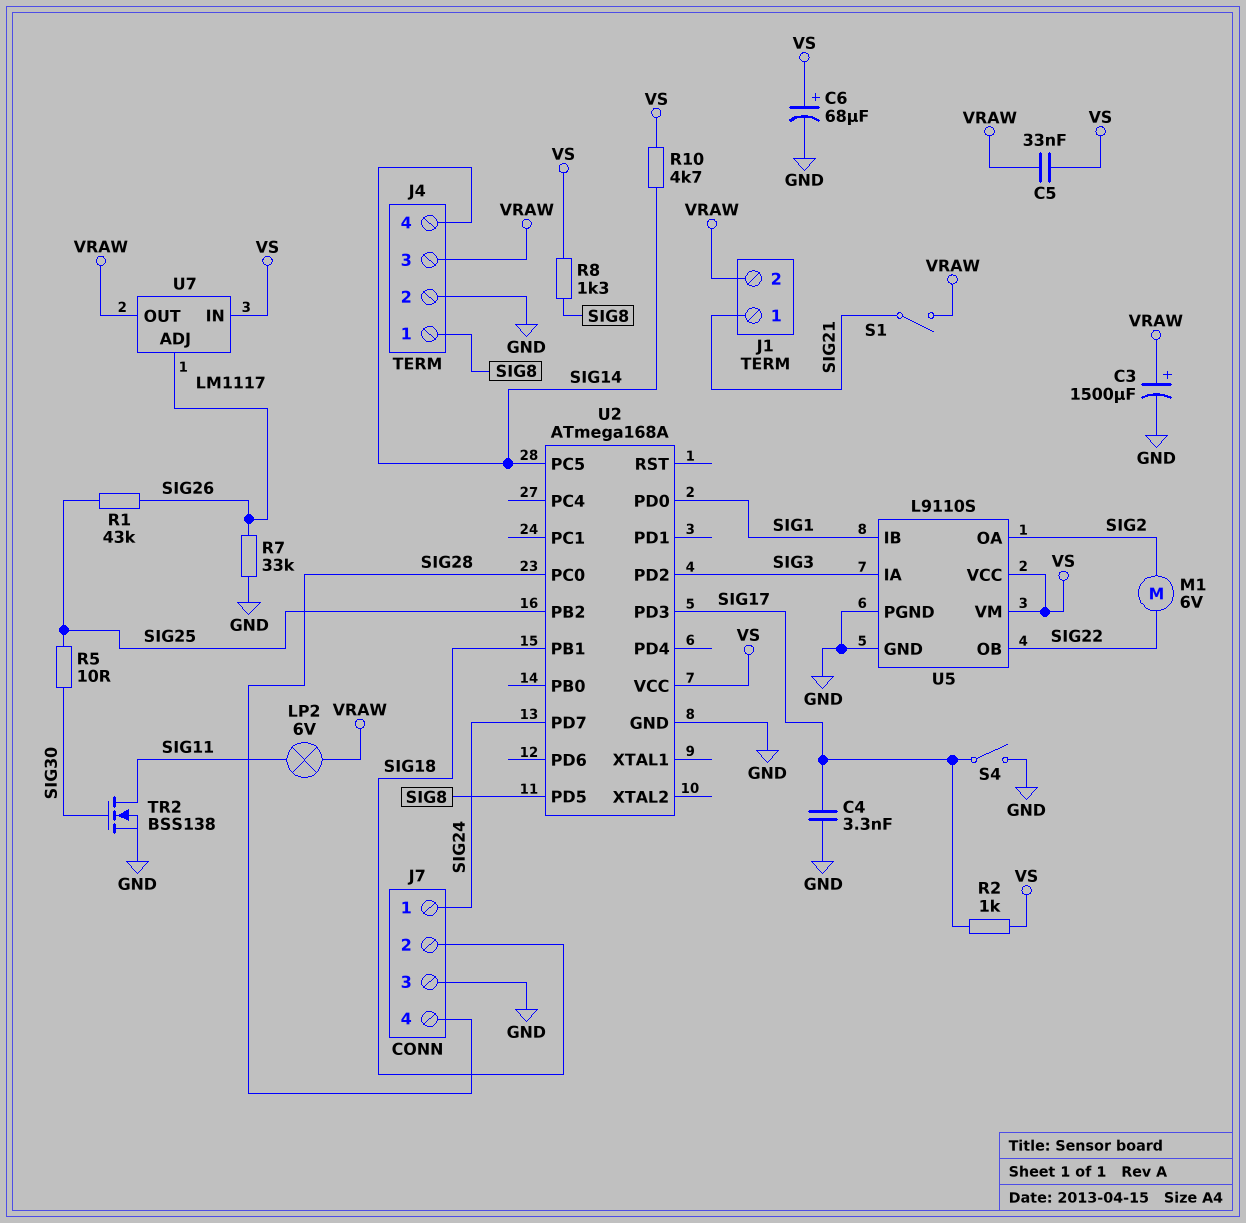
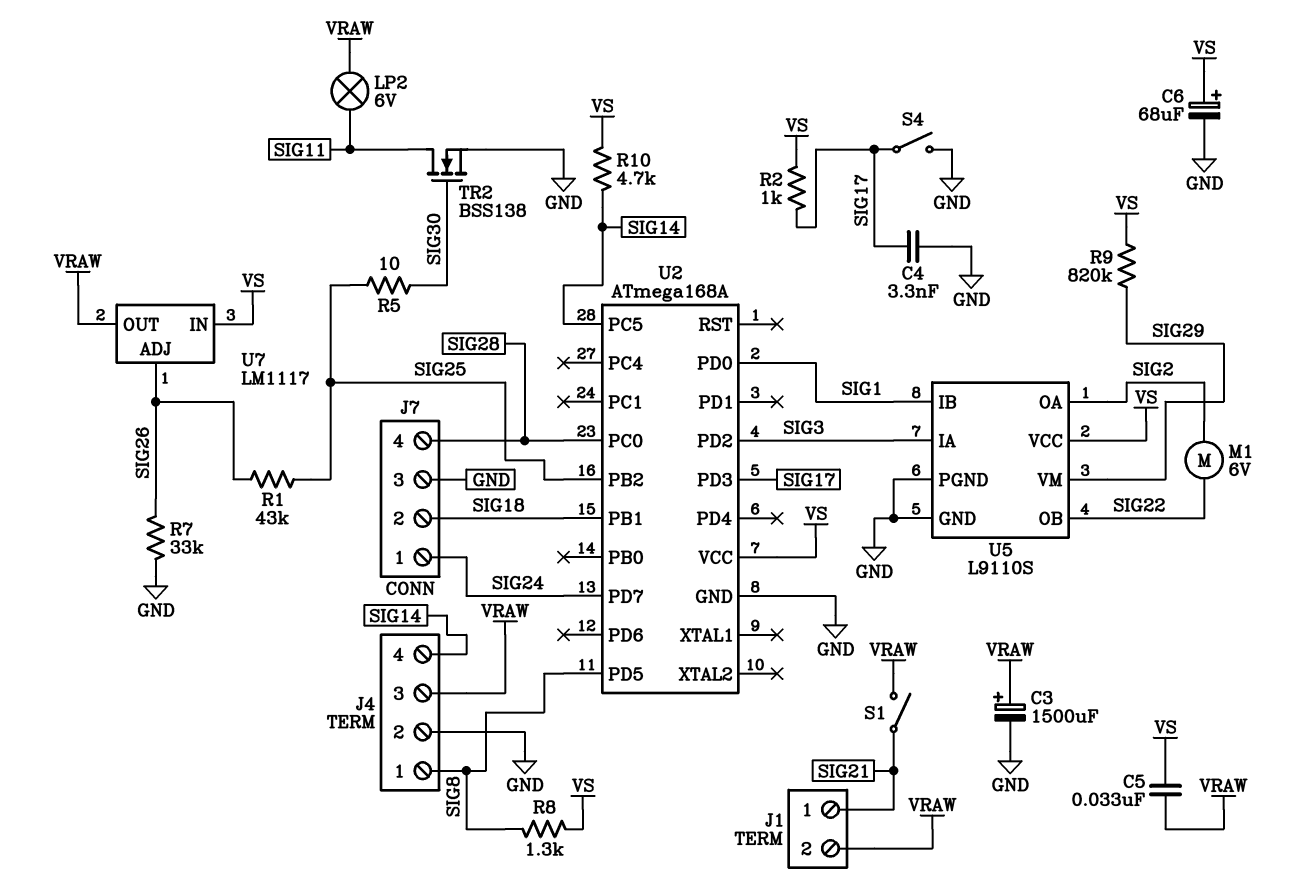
R9: none -> 820k (SIG29, VS)
U5 pin VM: VS -> SIG29

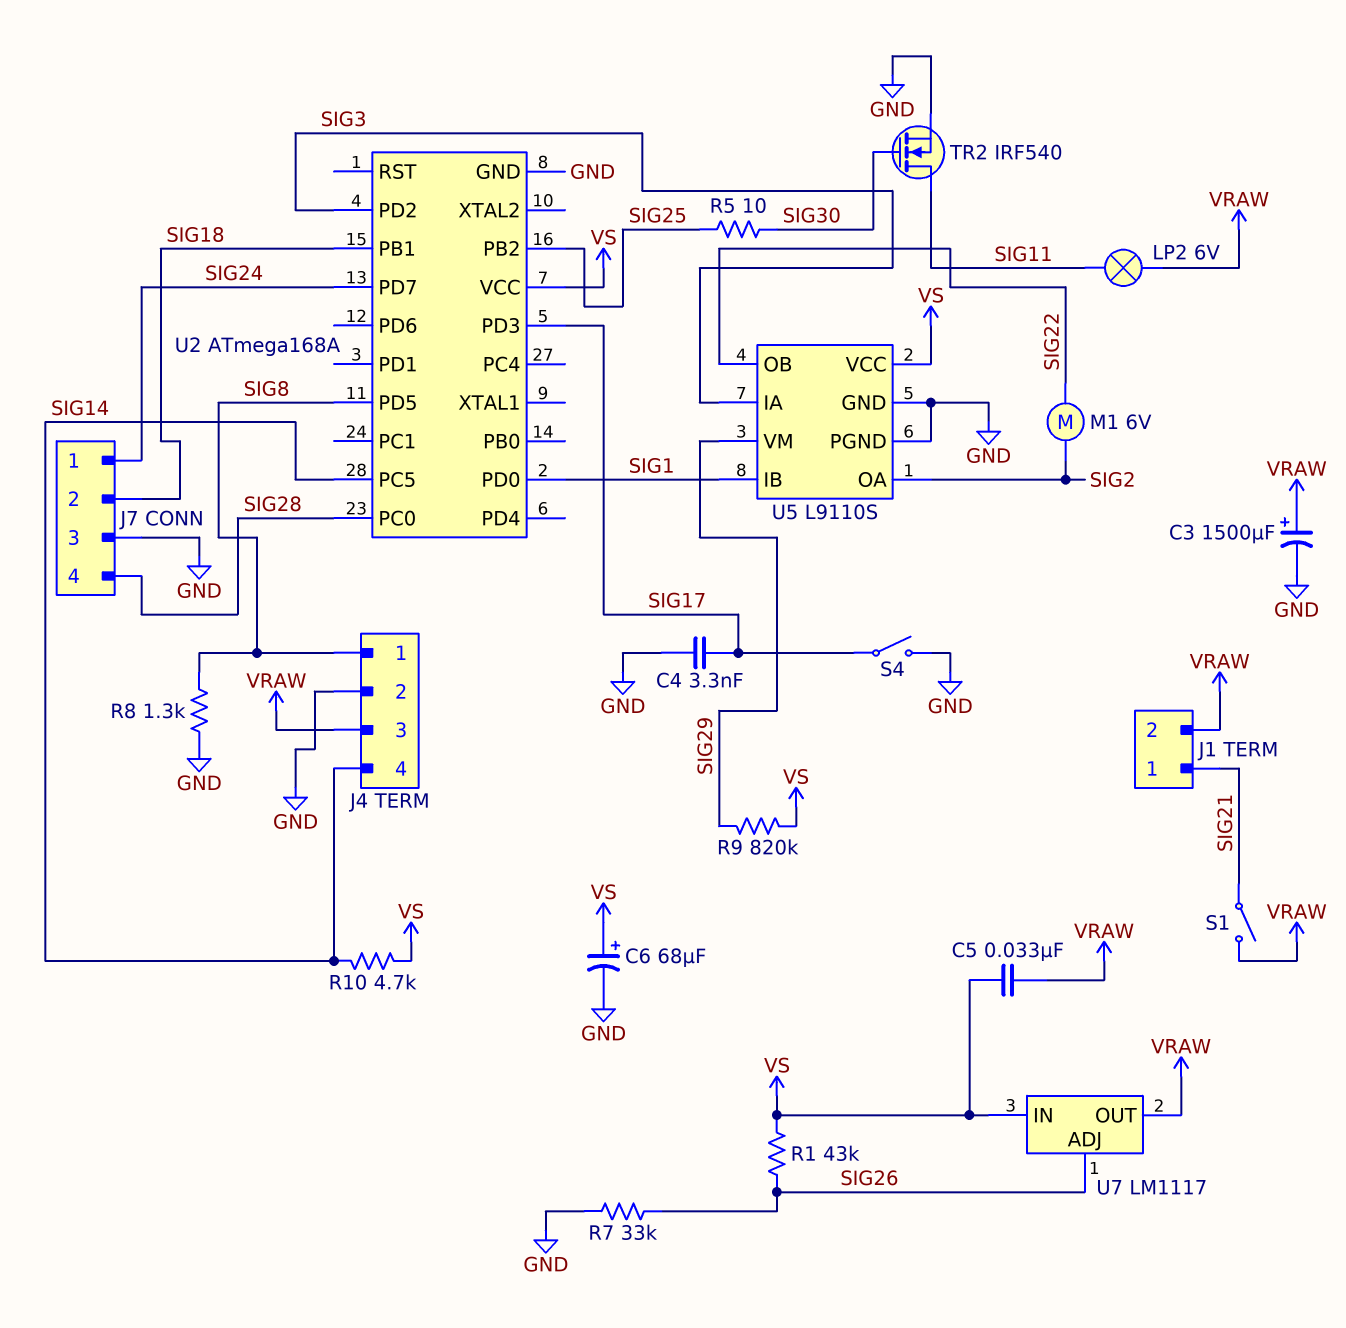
R1: 43k (SIG25, SIG26) -> 43k (SIG26, VS)
R2: 1k (SIG17, VS) -> none
R8: 1.3k (SIG8, VS) -> 1.3k (GND, SIG8)
TR2: NMOS BSS138 (G SIG30, D SIG11, S GND) -> NMOS IRF540 (G SIG30, D SIG11, S GND)

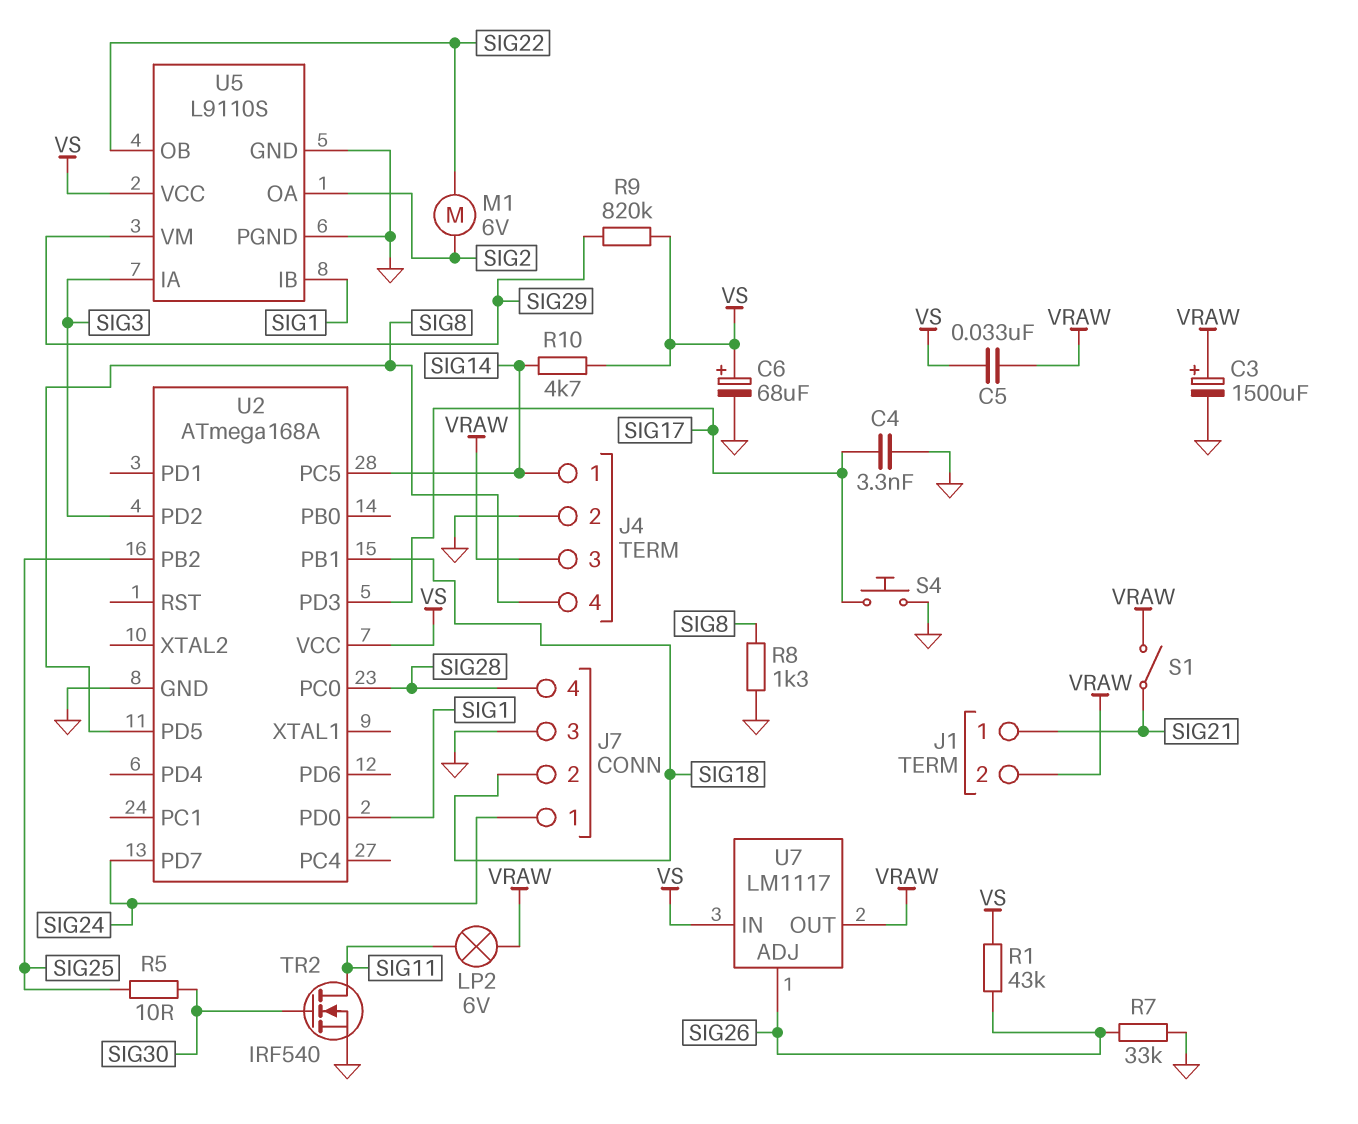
J4 pin 1: SIG8 -> SIG14
J4 pin 4: SIG14 -> SIG8
S4: switch (GND, SIG17) -> button (GND, SIG17)

